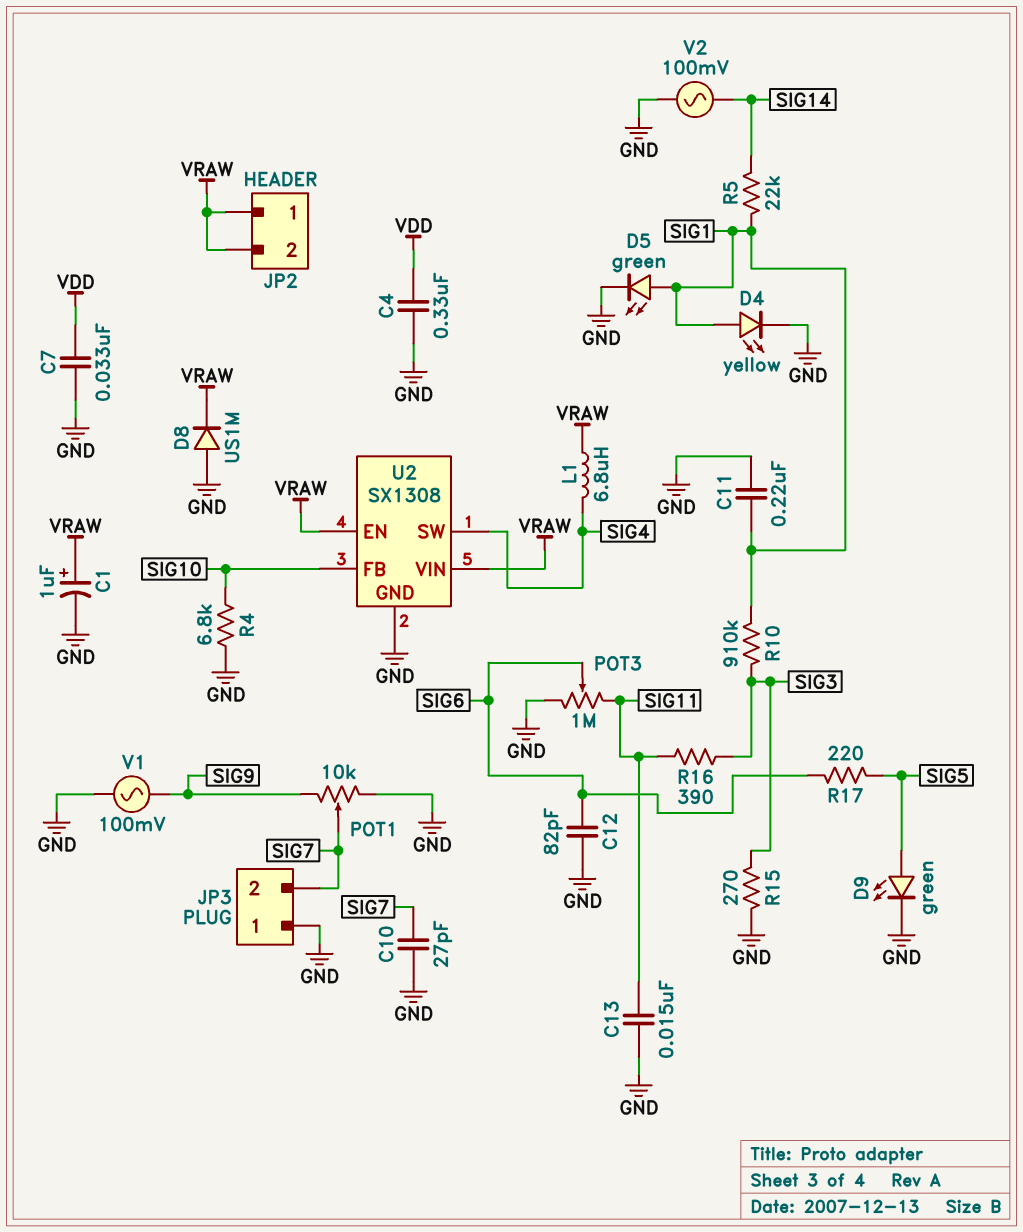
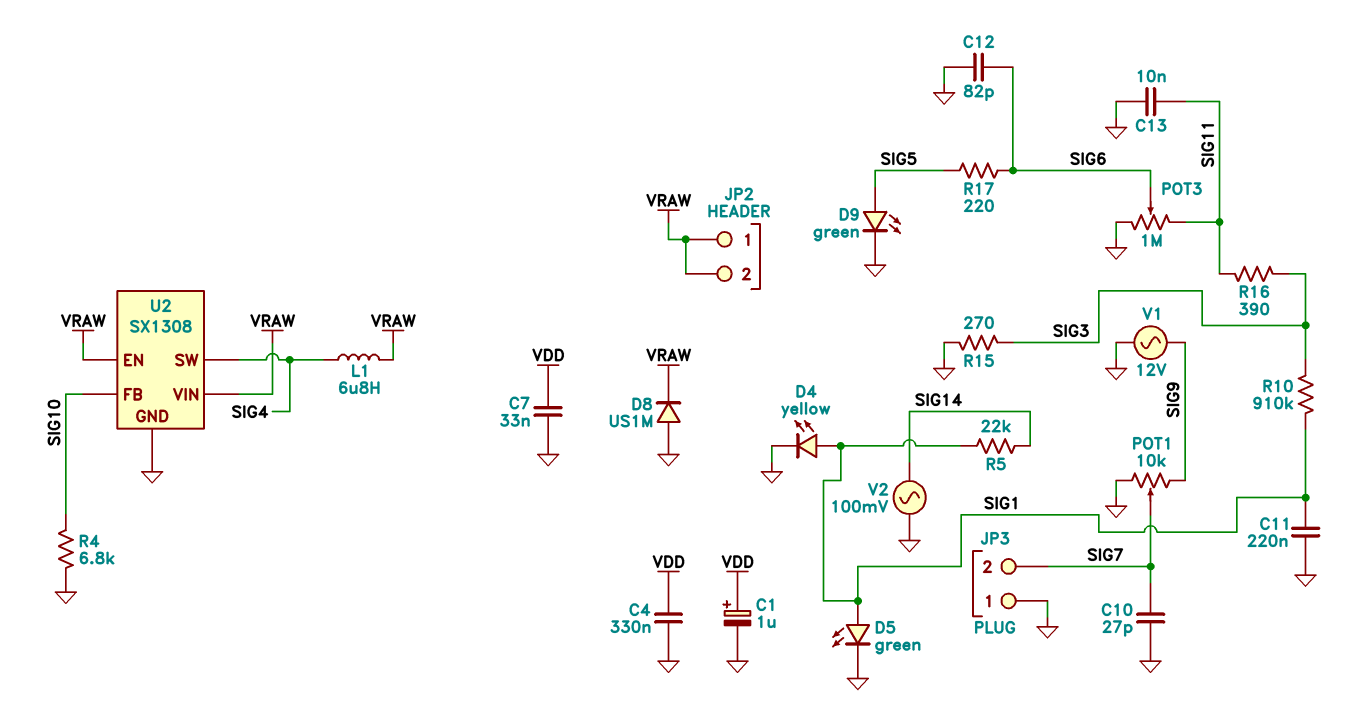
C1: 1uF (plus VRAW, minus GND) -> 1uF (plus VDD, minus GND)
C13: 15nF (GND, SIG11) -> 10nF (GND, SIG11)
V1: AC 100mV (GND, SIG9) -> AC 12V (GND, SIG9)

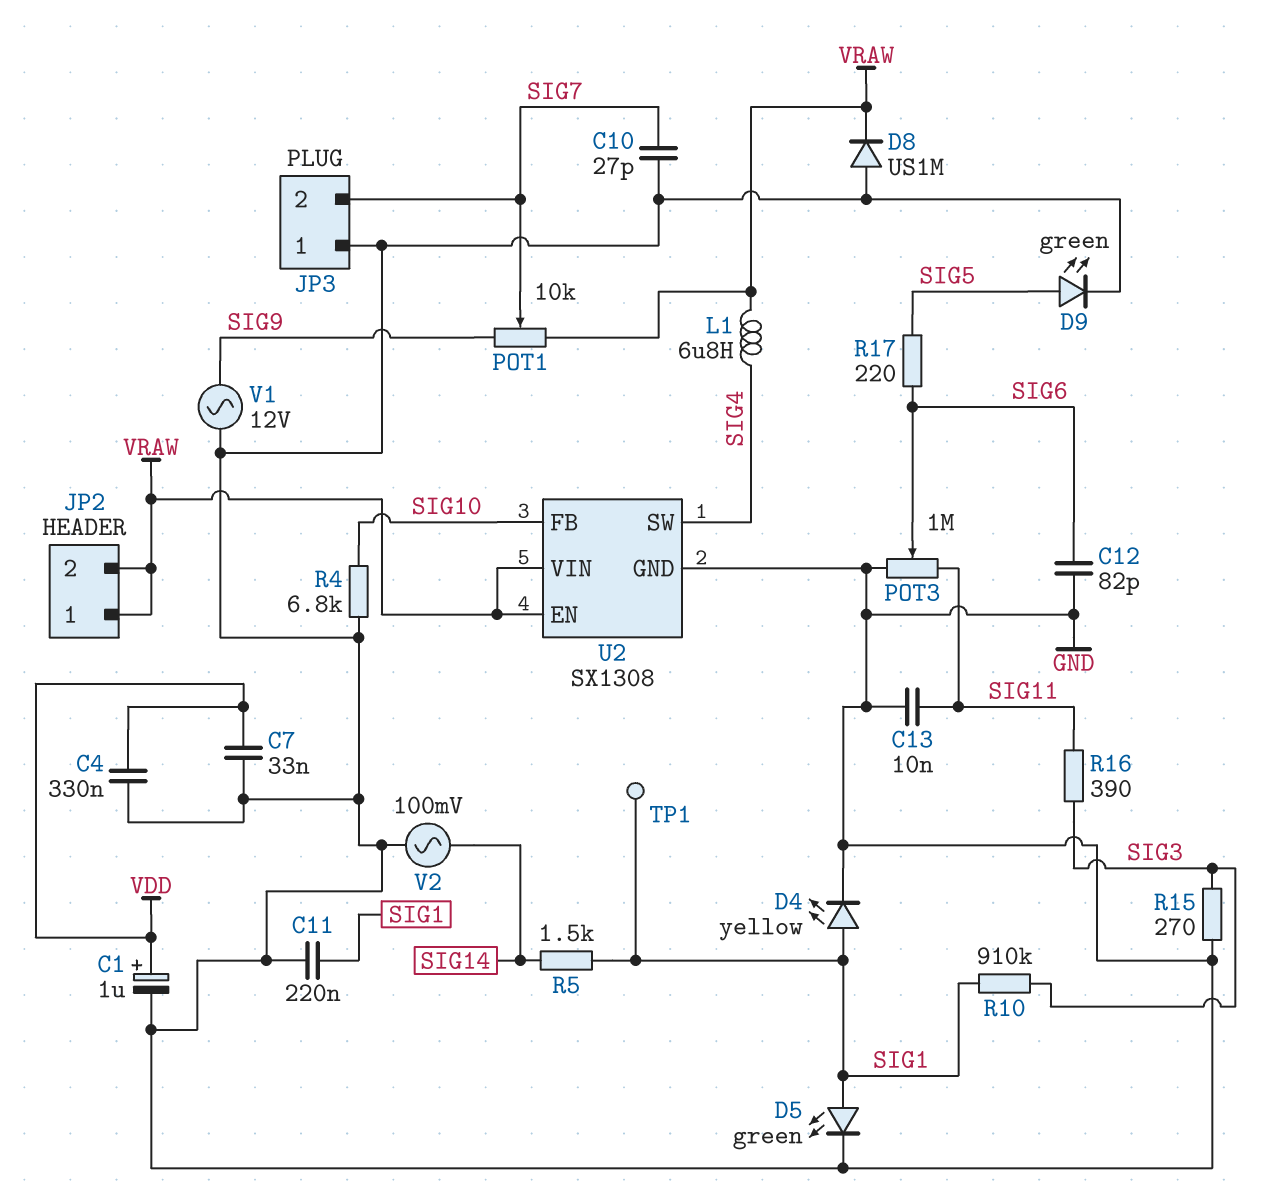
POT1: 10k (GND, SIG9, wiper SIG7) -> 10k (SIG9, VRAW, wiper SIG7)
R5: 22k (SIG1, SIG14) -> 1.5k (SIG1, SIG14)
TP1: none -> test point (SIG1)

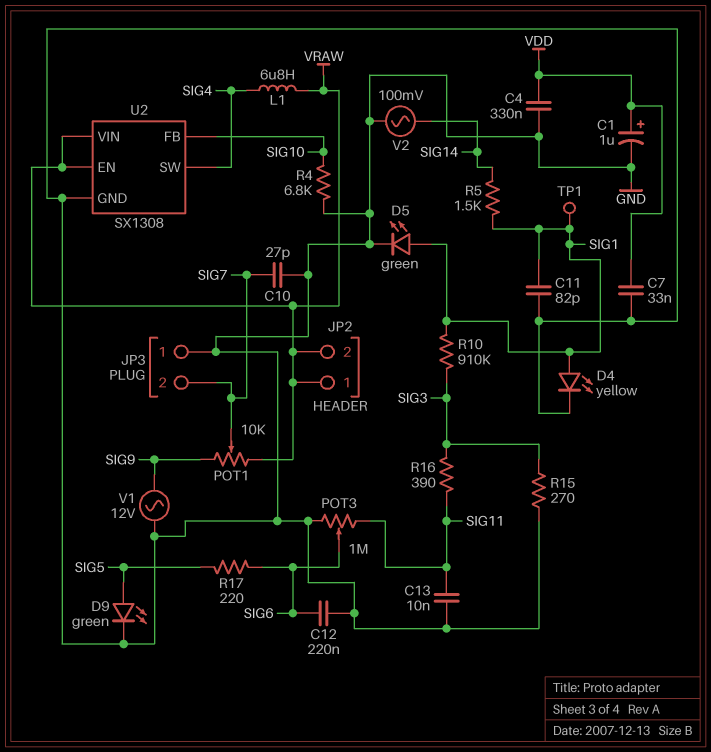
C11: 220nF (GND, SIG1) -> 82pF (GND, SIG1)
C12: 82pF (GND, SIG6) -> 220nF (GND, SIG6)
D8: diode US1M (A GND, K VRAW) -> none

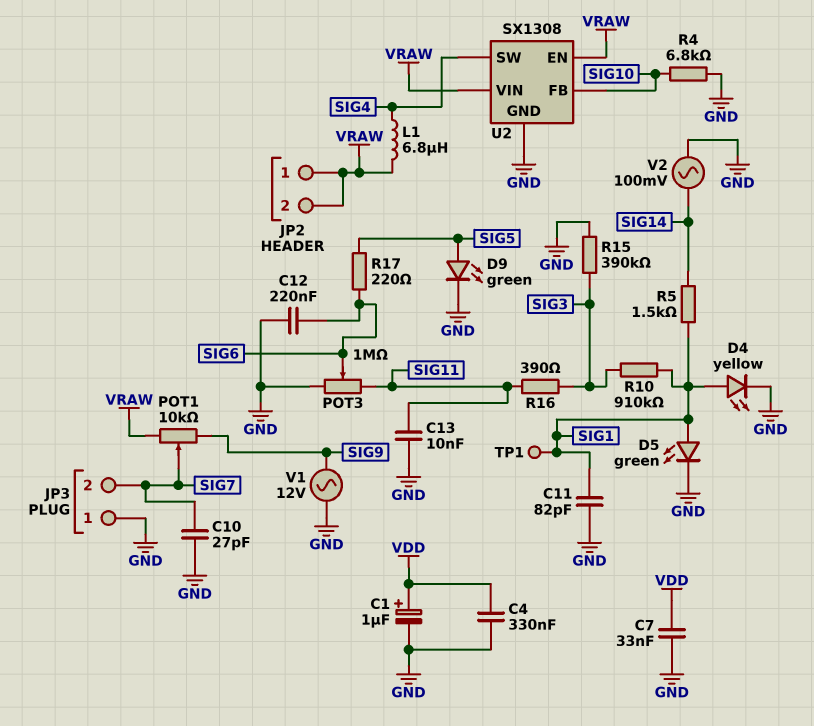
R15: 270 (GND, SIG3) -> 390k (GND, SIG3)

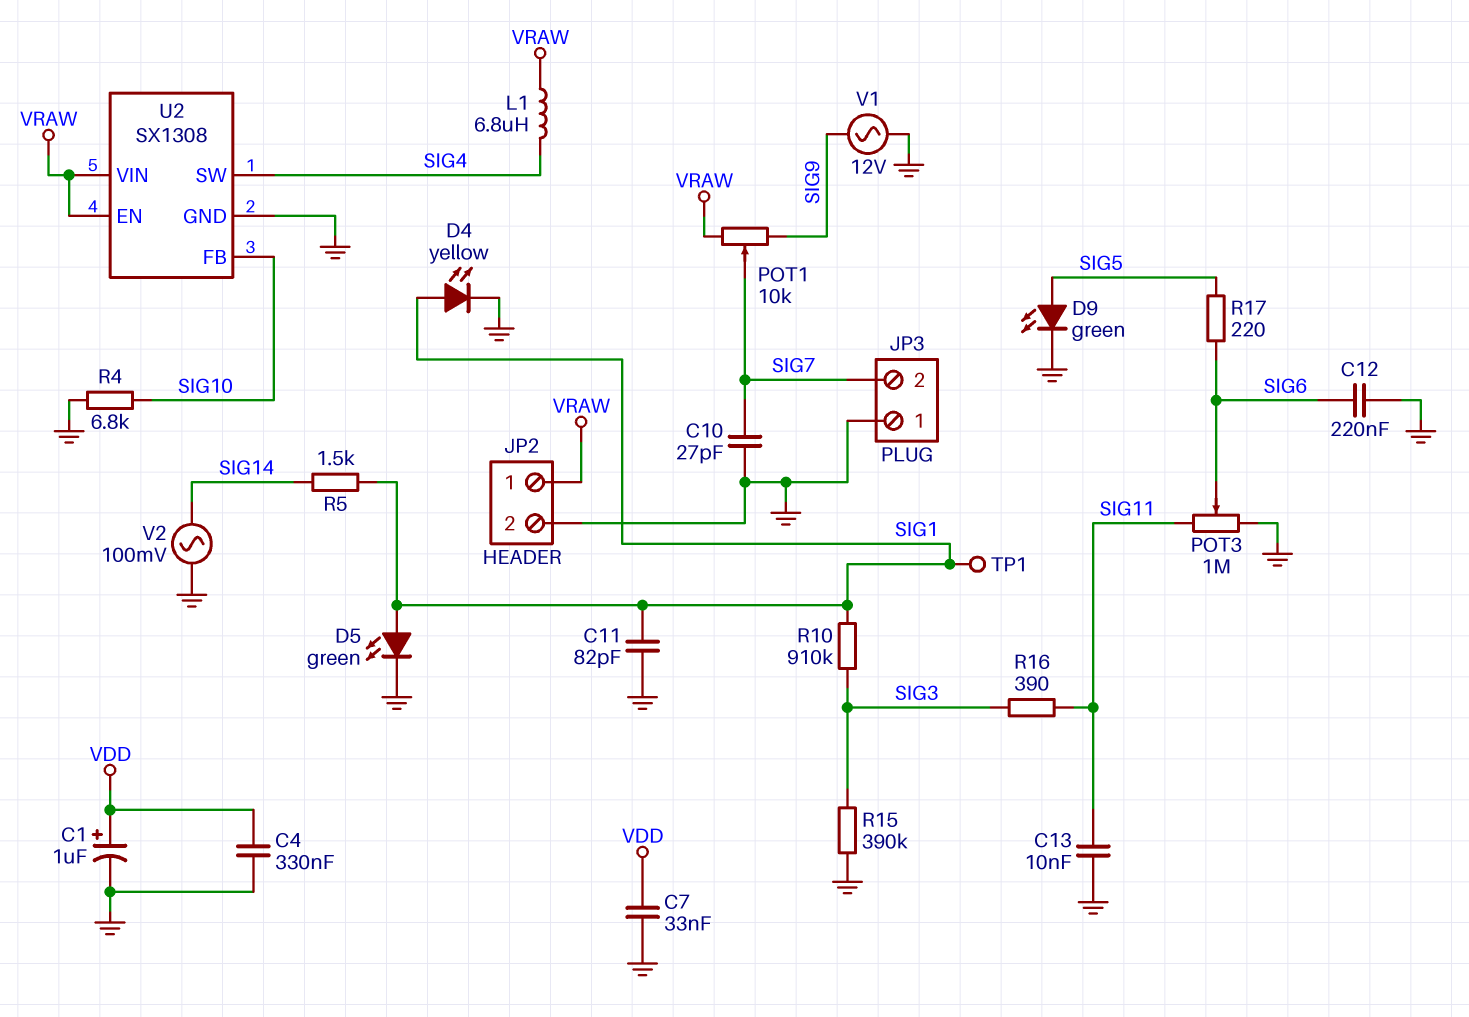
JP2 pin 2: VRAW -> GND

